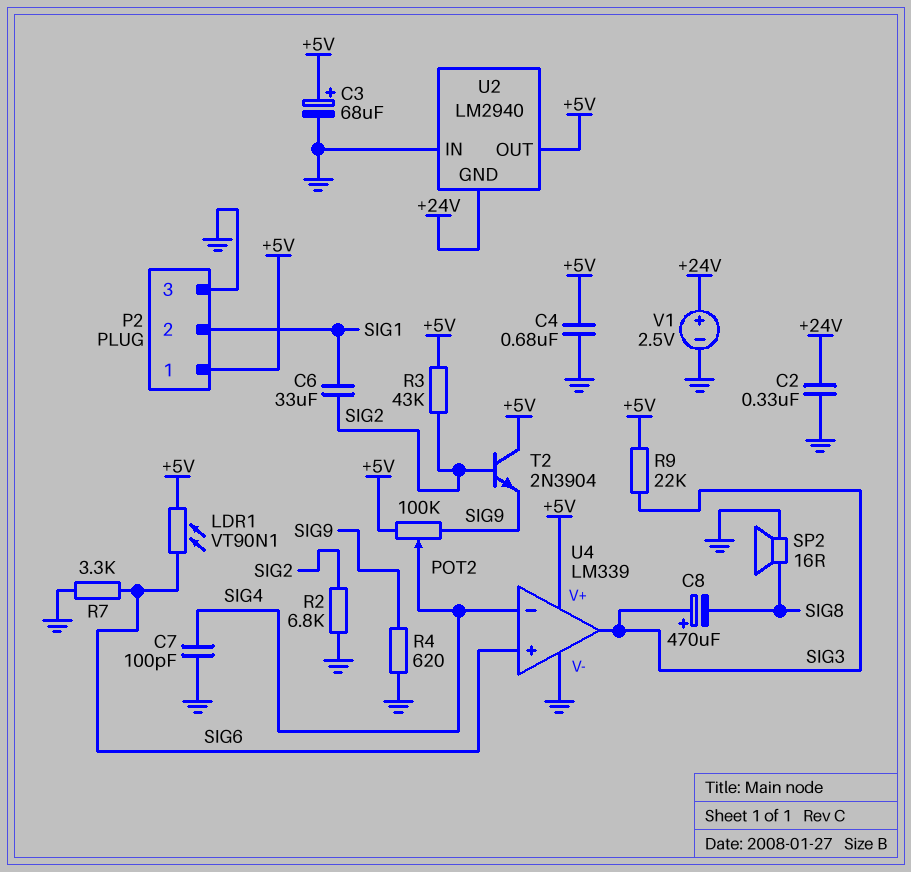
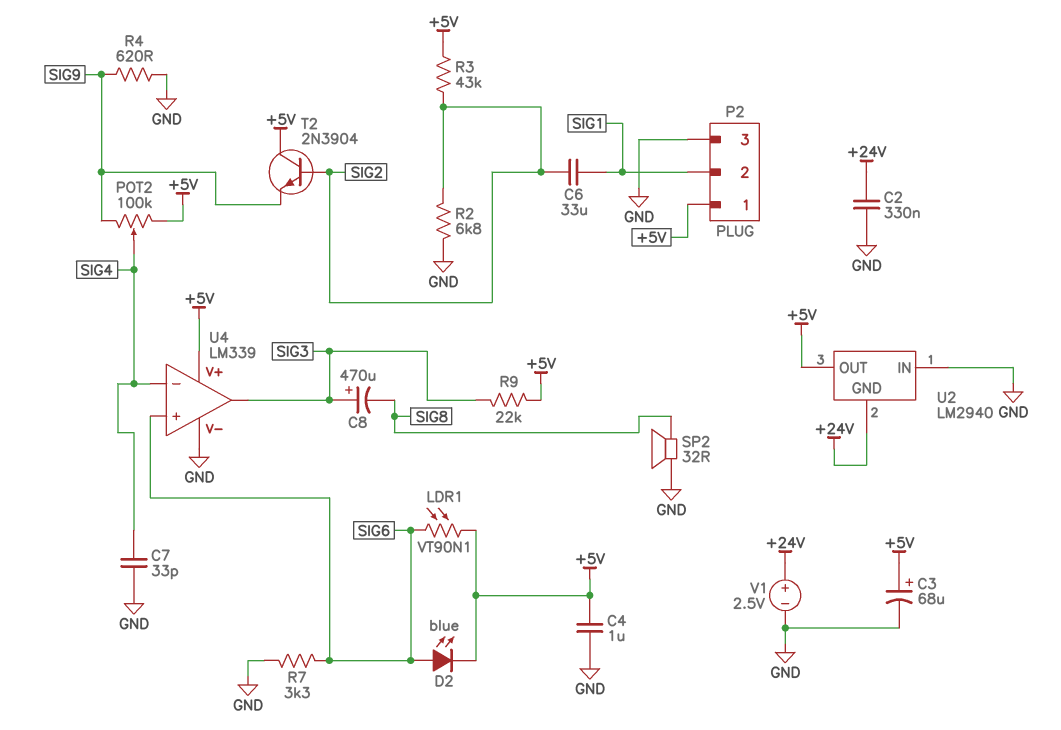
C4: 680nF (+5V, GND) -> 1uF (+5V, GND)
C7: 100pF (GND, SIG4) -> 33pF (GND, SIG4)
D2: none -> LED blue (A SIG6, K +5V)
SP2: speaker 16R (GND, SIG8) -> speaker 32R (GND, SIG8)

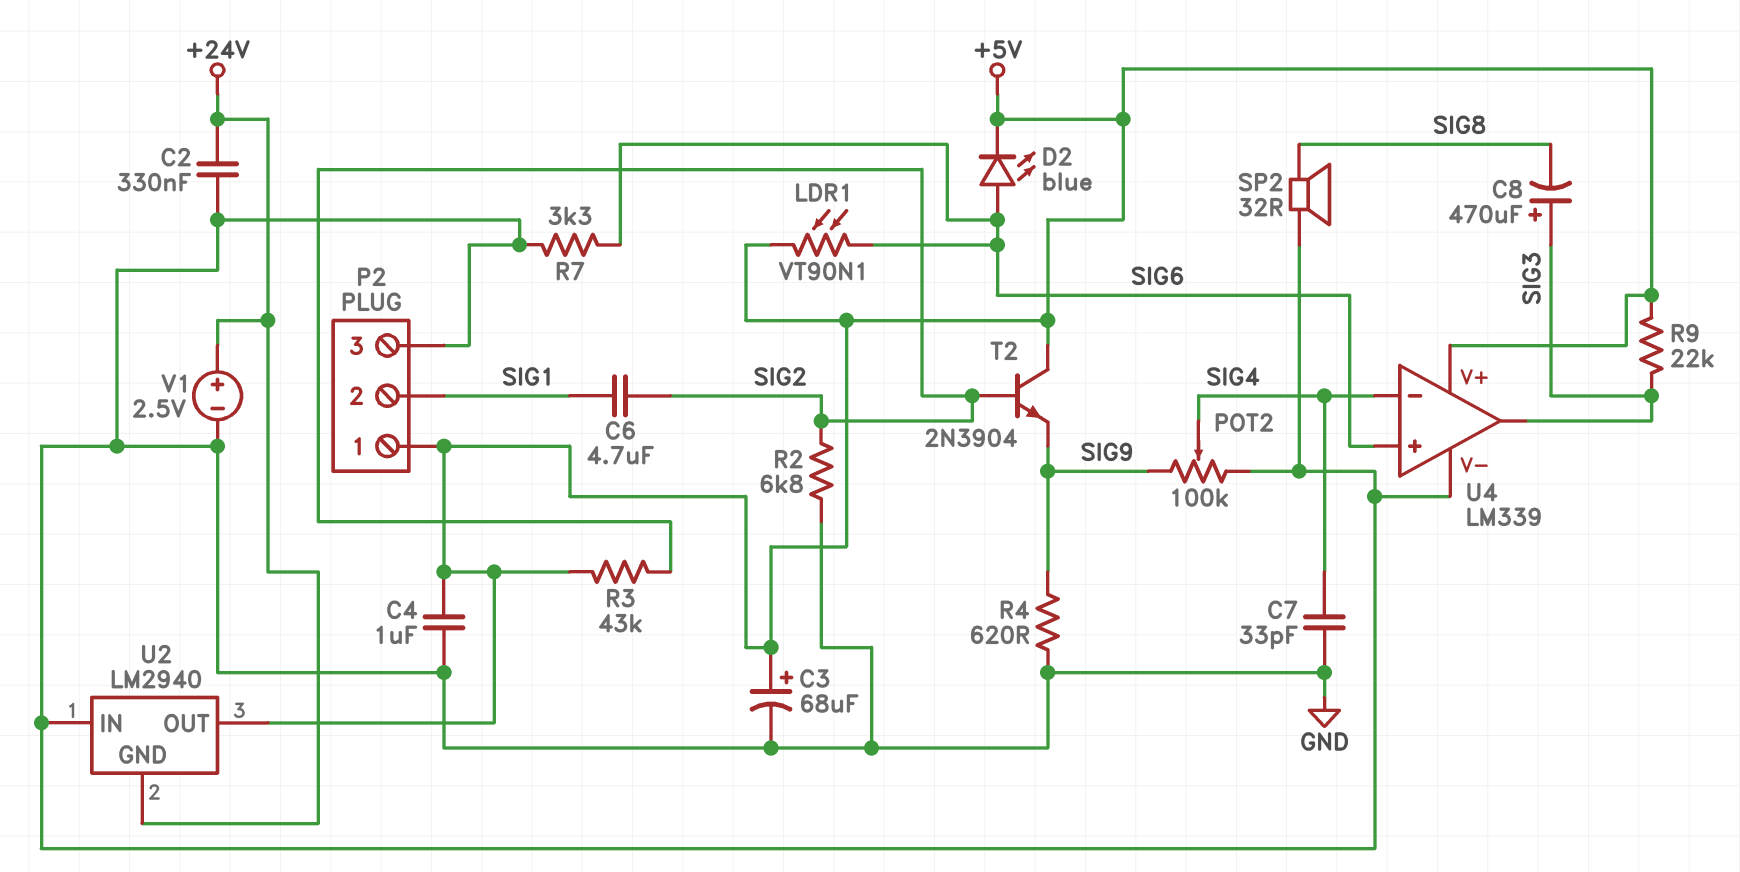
C6: 33uF (SIG1, SIG2) -> 4.7uF (SIG1, SIG2)
POT2: 100k (+5V, SIG9, wiper SIG4) -> 100k (GND, SIG9, wiper SIG4)

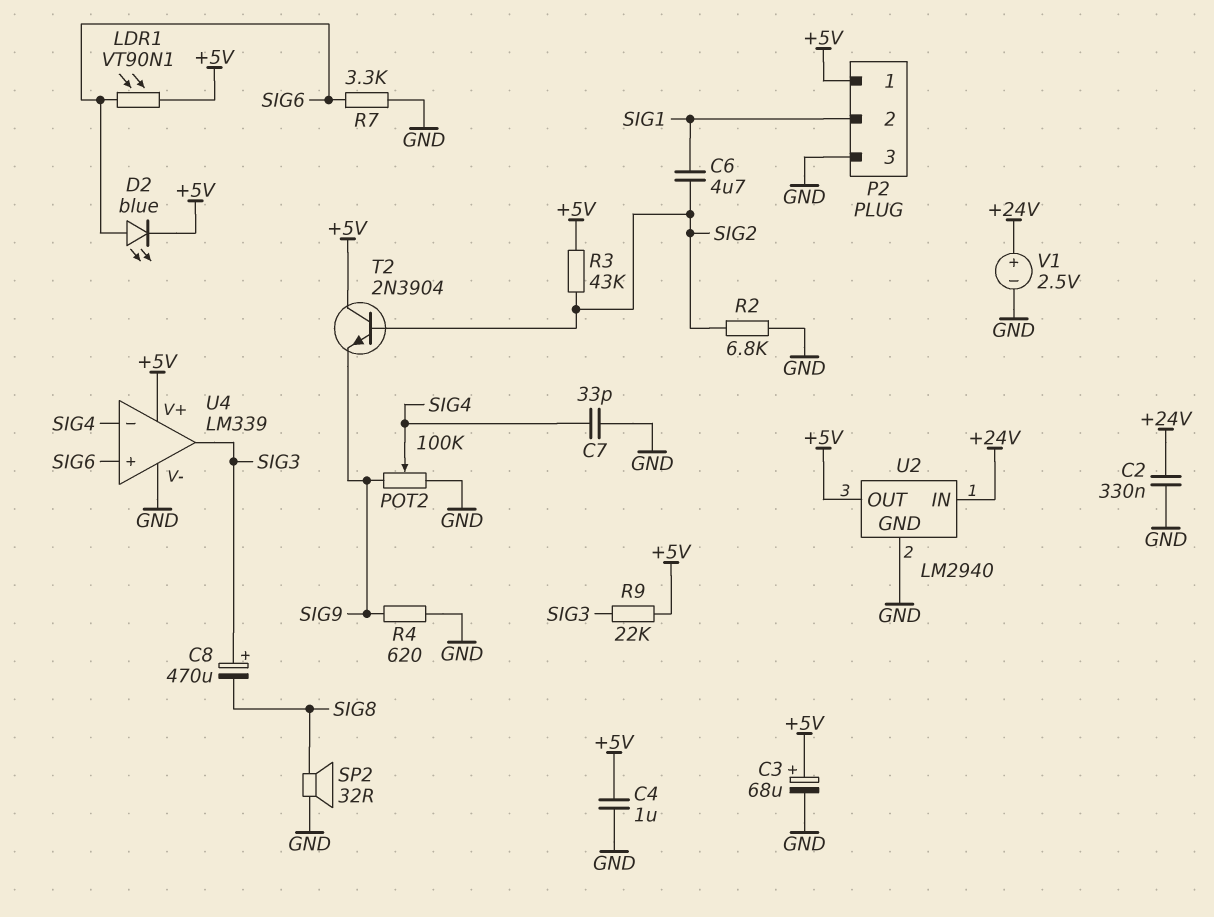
U2 pin GND: +24V -> GND
U2 pin IN: GND -> +24V

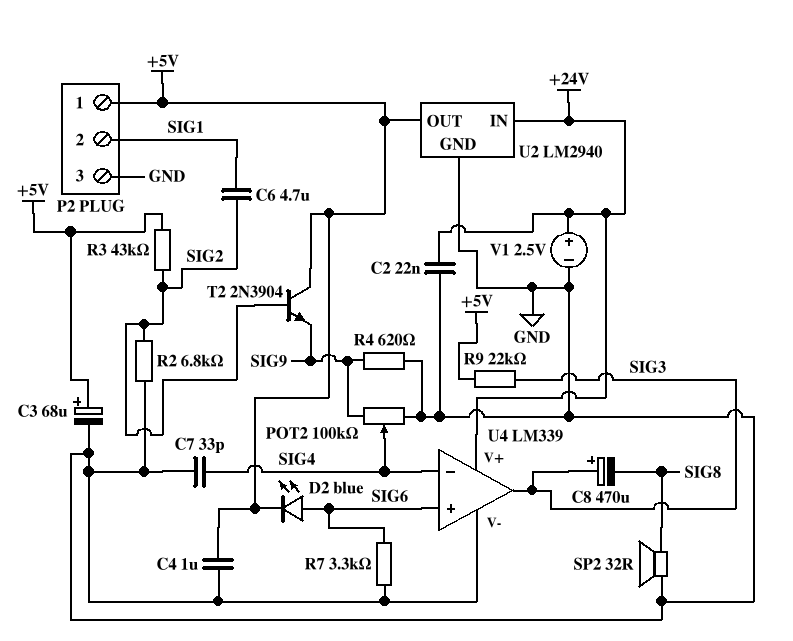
C2: 330nF (+24V, GND) -> 22nF (+24V, GND)
LDR1: VT90N1 (+5V, SIG6) -> none
U4 pin V+: +5V -> +24V

